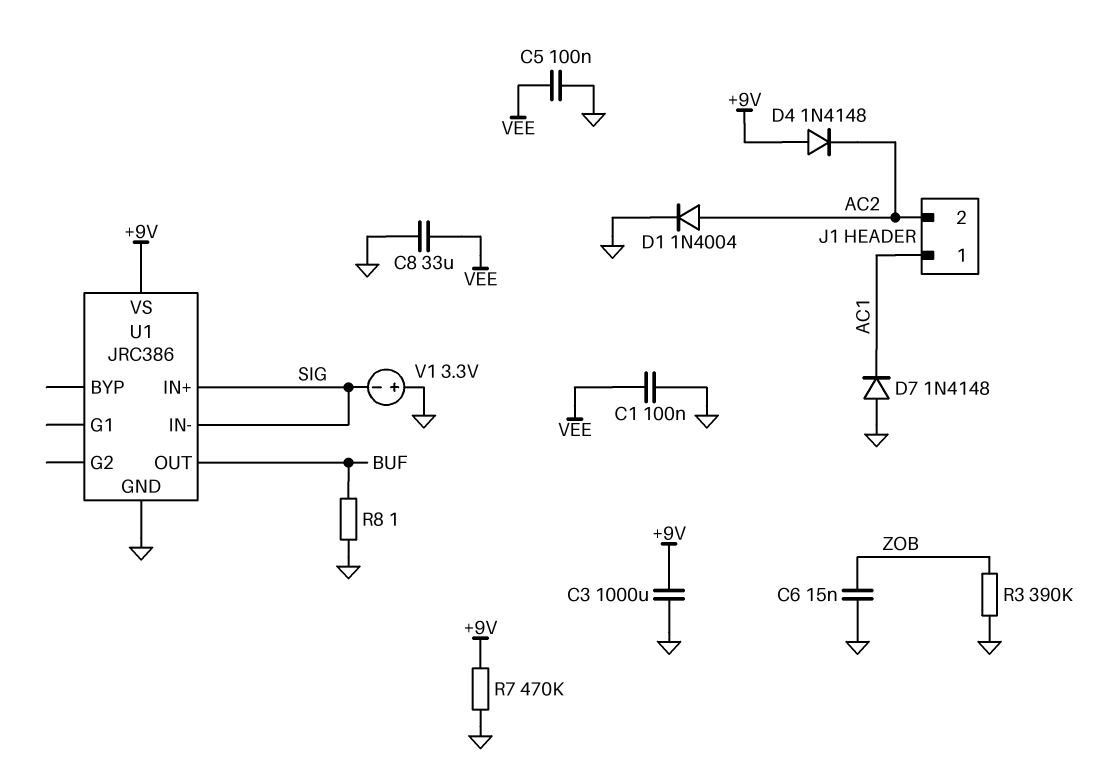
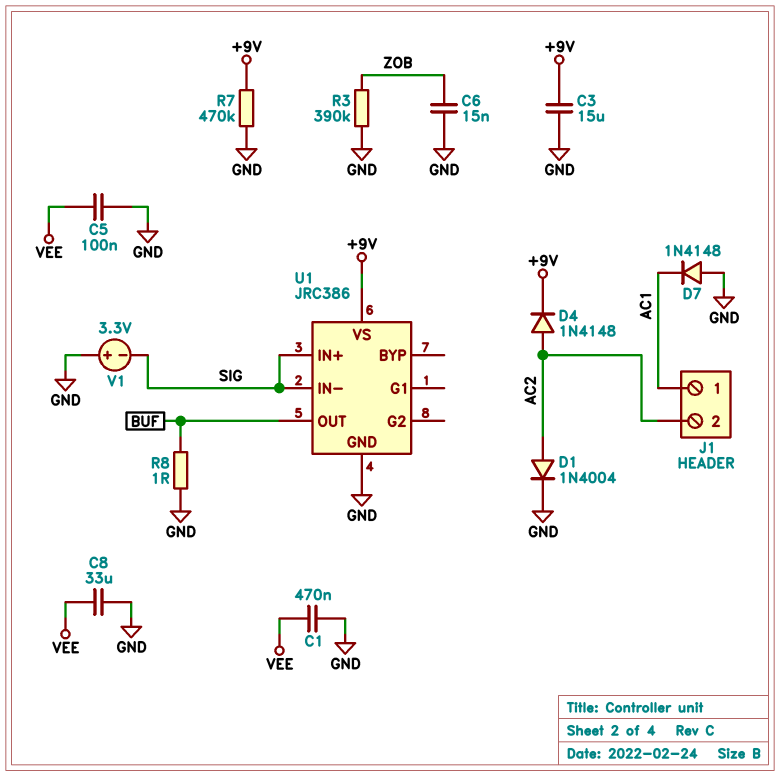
C1: 100nF (GND, VEE) -> 470nF (GND, VEE)
C3: 1000uF (+9V, GND) -> 15uF (+9V, GND)
D4: diode 1N4148 (A +9V, K AC2) -> diode 1N4148 (A AC2, K +9V)

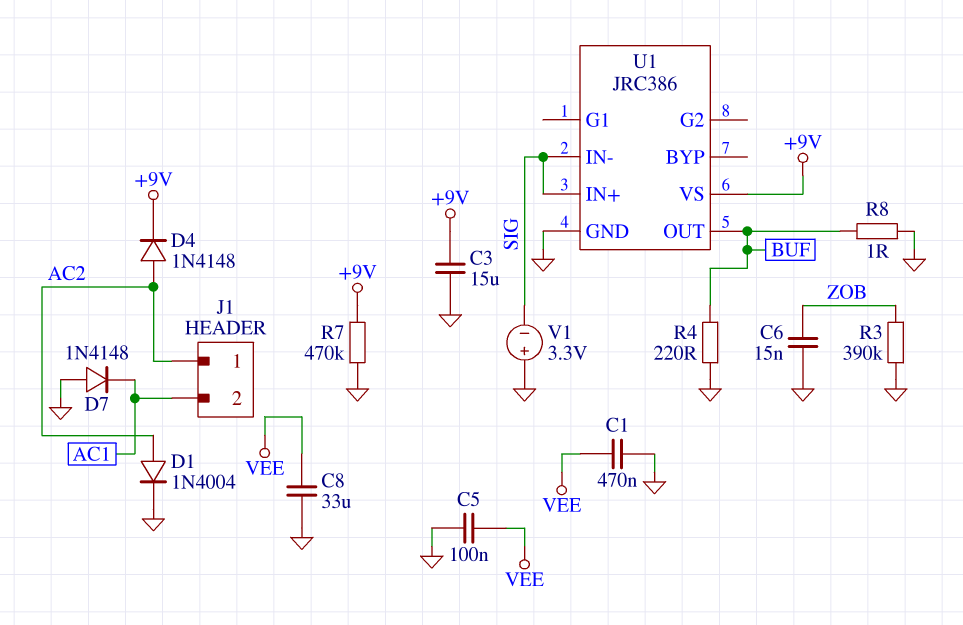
J1 pin 1: AC1 -> AC2
J1 pin 2: AC2 -> AC1
R4: none -> 220 (BUF, GND)

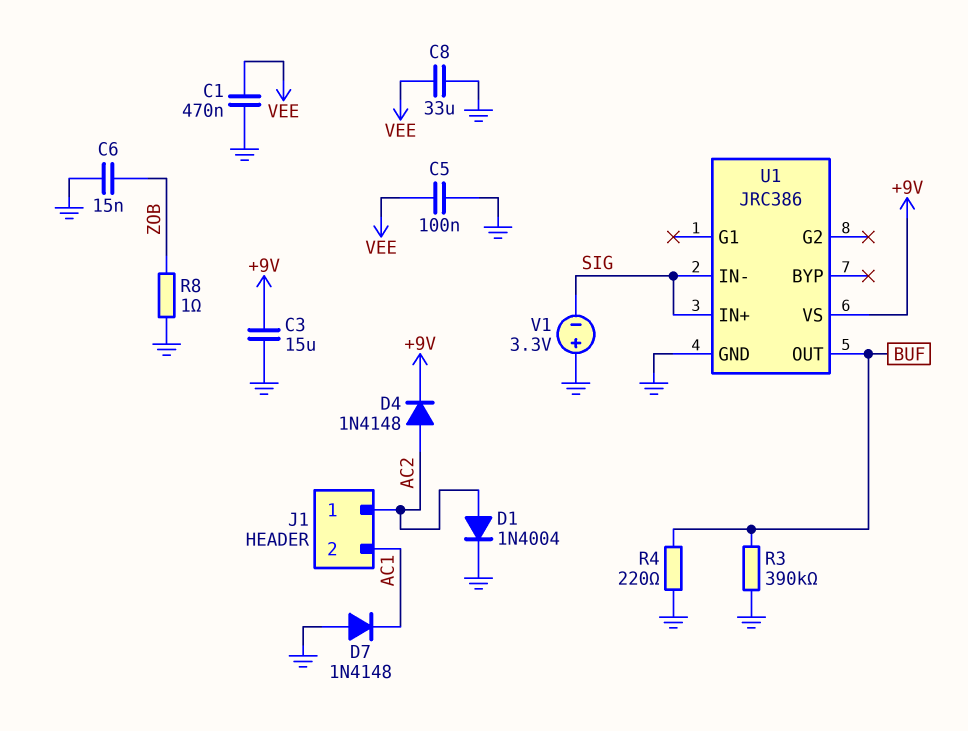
R3: 390k (GND, ZOB) -> 390k (BUF, GND)
R7: 470k (+9V, GND) -> none
R8: 1 (BUF, GND) -> 1 (GND, ZOB)

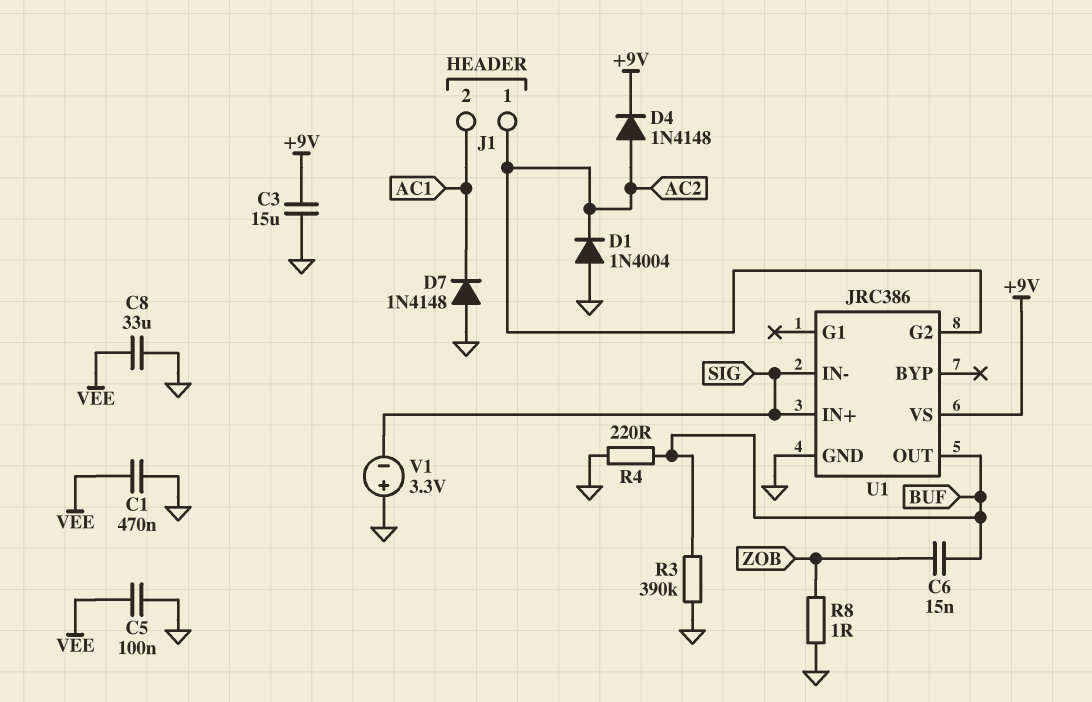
C6: 15nF (GND, ZOB) -> 15nF (BUF, ZOB)
D1: diode 1N4004 (A AC2, K GND) -> diode 1N4004 (A GND, K AC2)
U1 pin G2: none -> AC2

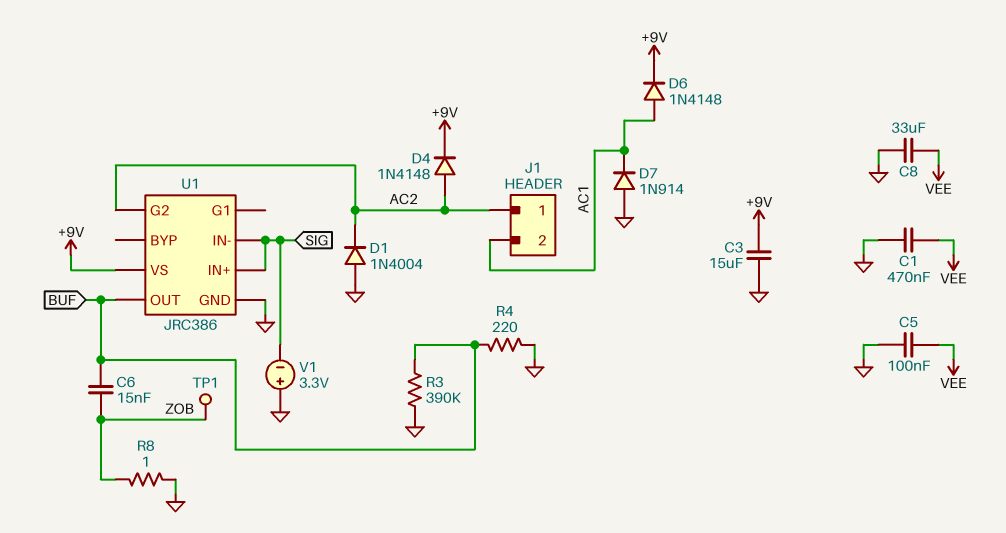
D6: none -> diode 1N4148 (A AC1, K +9V)
D7: diode 1N4148 (A GND, K AC1) -> diode 1N914 (A GND, K AC1)
TP1: none -> test point (ZOB)

